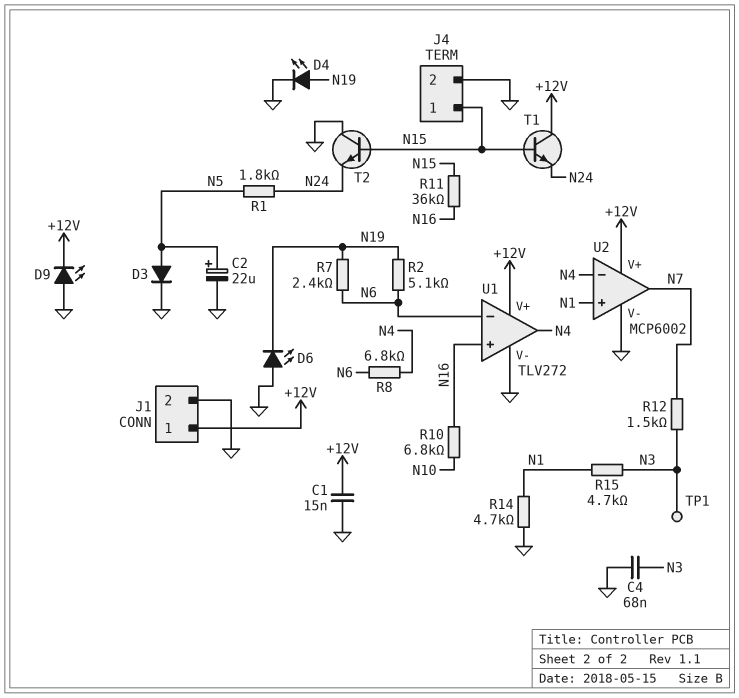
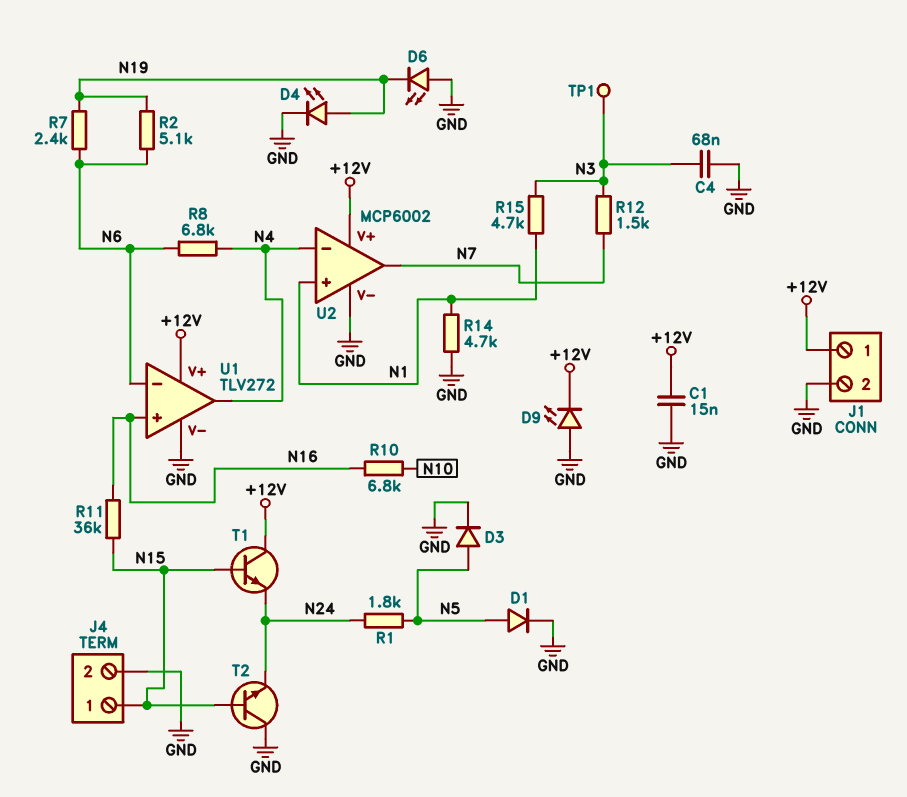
C2: 22uF (plus N5, minus GND) -> none
D1: none -> diode (A N5, K GND)

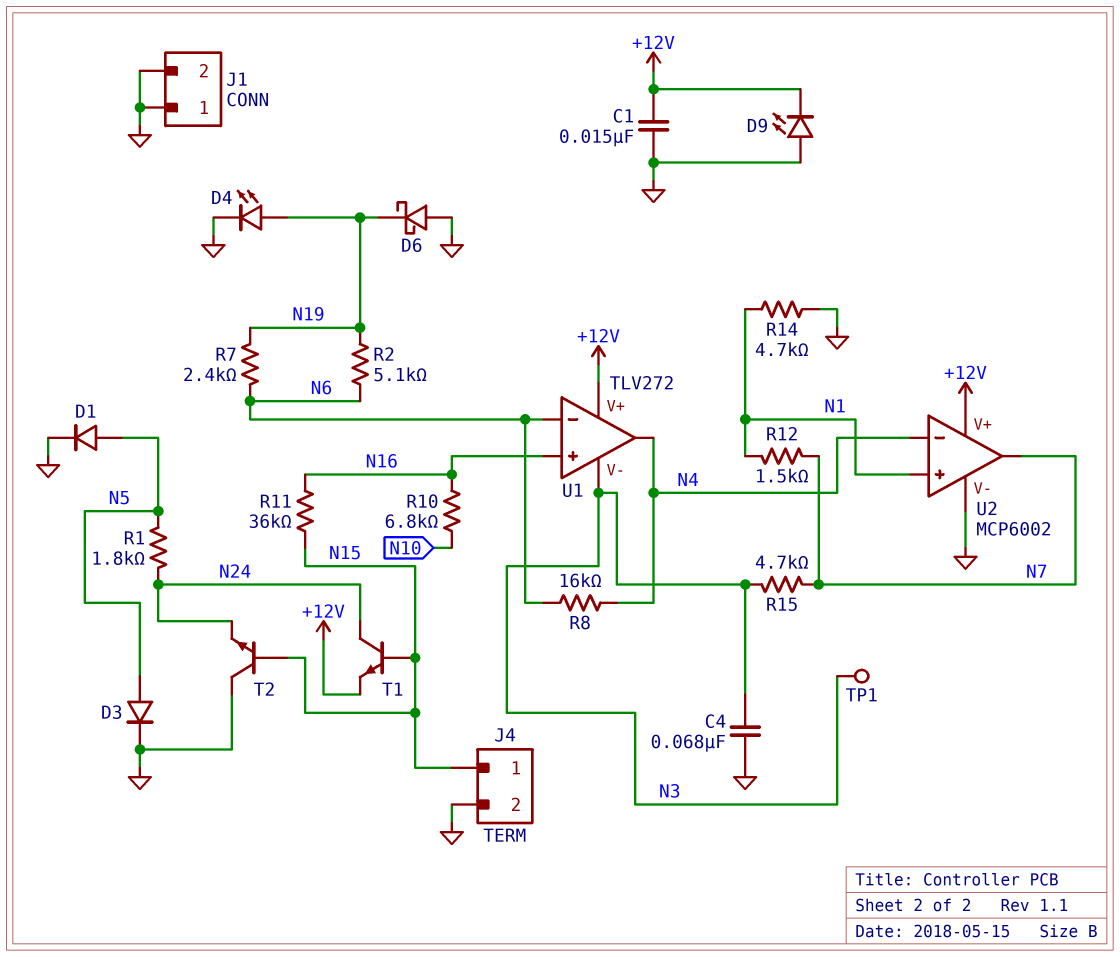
D6: LED (A GND, K N19) -> schottky (A GND, K N19)
J1 pin 1: +12V -> GND
R8: 6.8k (N4, N6) -> 16k (N4, N6)
R12: 1.5k (N3, N7) -> 1.5k (N1, N7)
R15: 4.7k (N1, N3) -> 4.7k (N3, N7)
T1: NPN (B N15, C +12V, E N24) -> NPN (B N15, C N24, E +12V)
U1 pin V-: GND -> N3

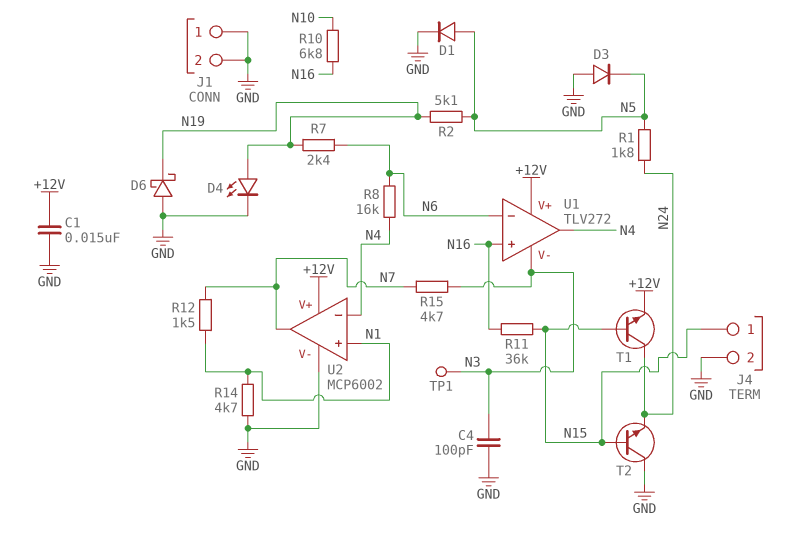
C4: 68nF (GND, N3) -> 100pF (GND, N3)
D3: diode (A N5, K GND) -> diode (A GND, K N5)
D9: LED (A GND, K +12V) -> none
R2: 5.1k (N6, N19) -> 5.1k (N5, N19)

